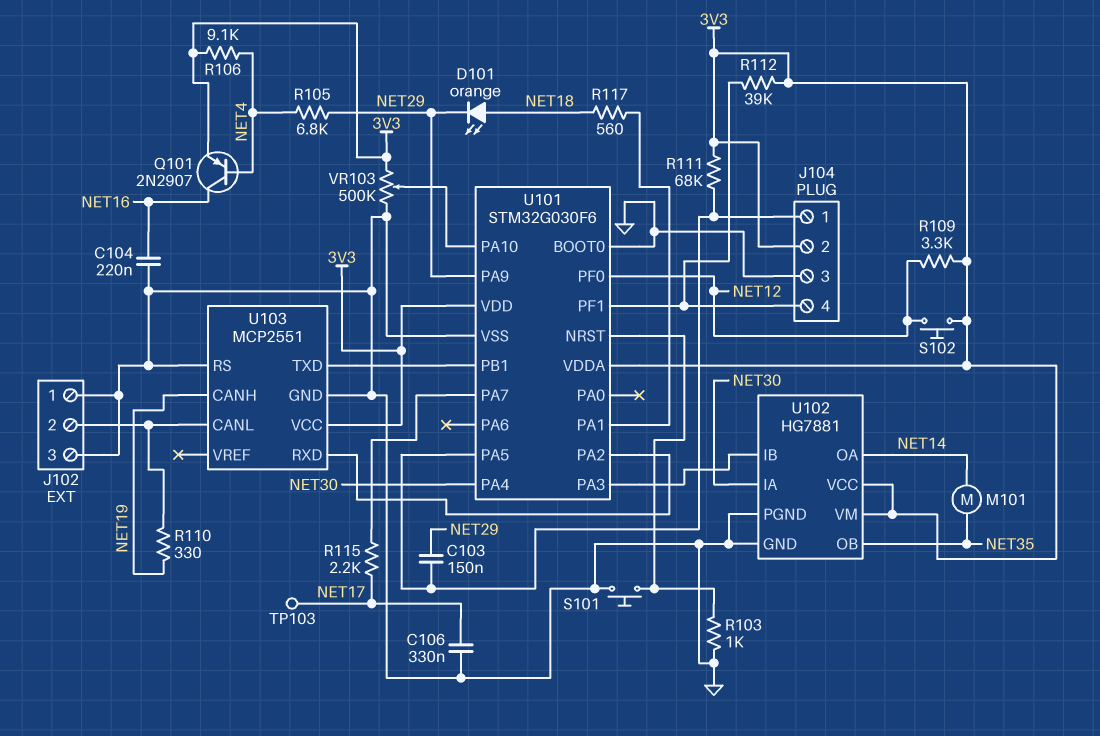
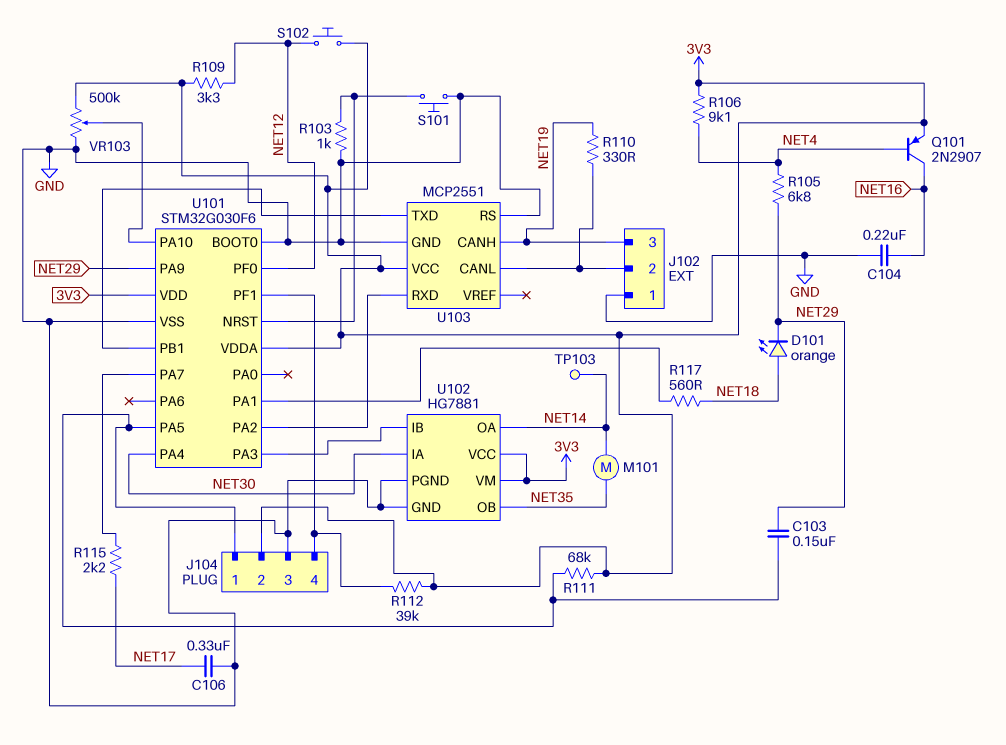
J102 pin 3: GND -> NET19
TP103: test point (NET17) -> test point (NET14)

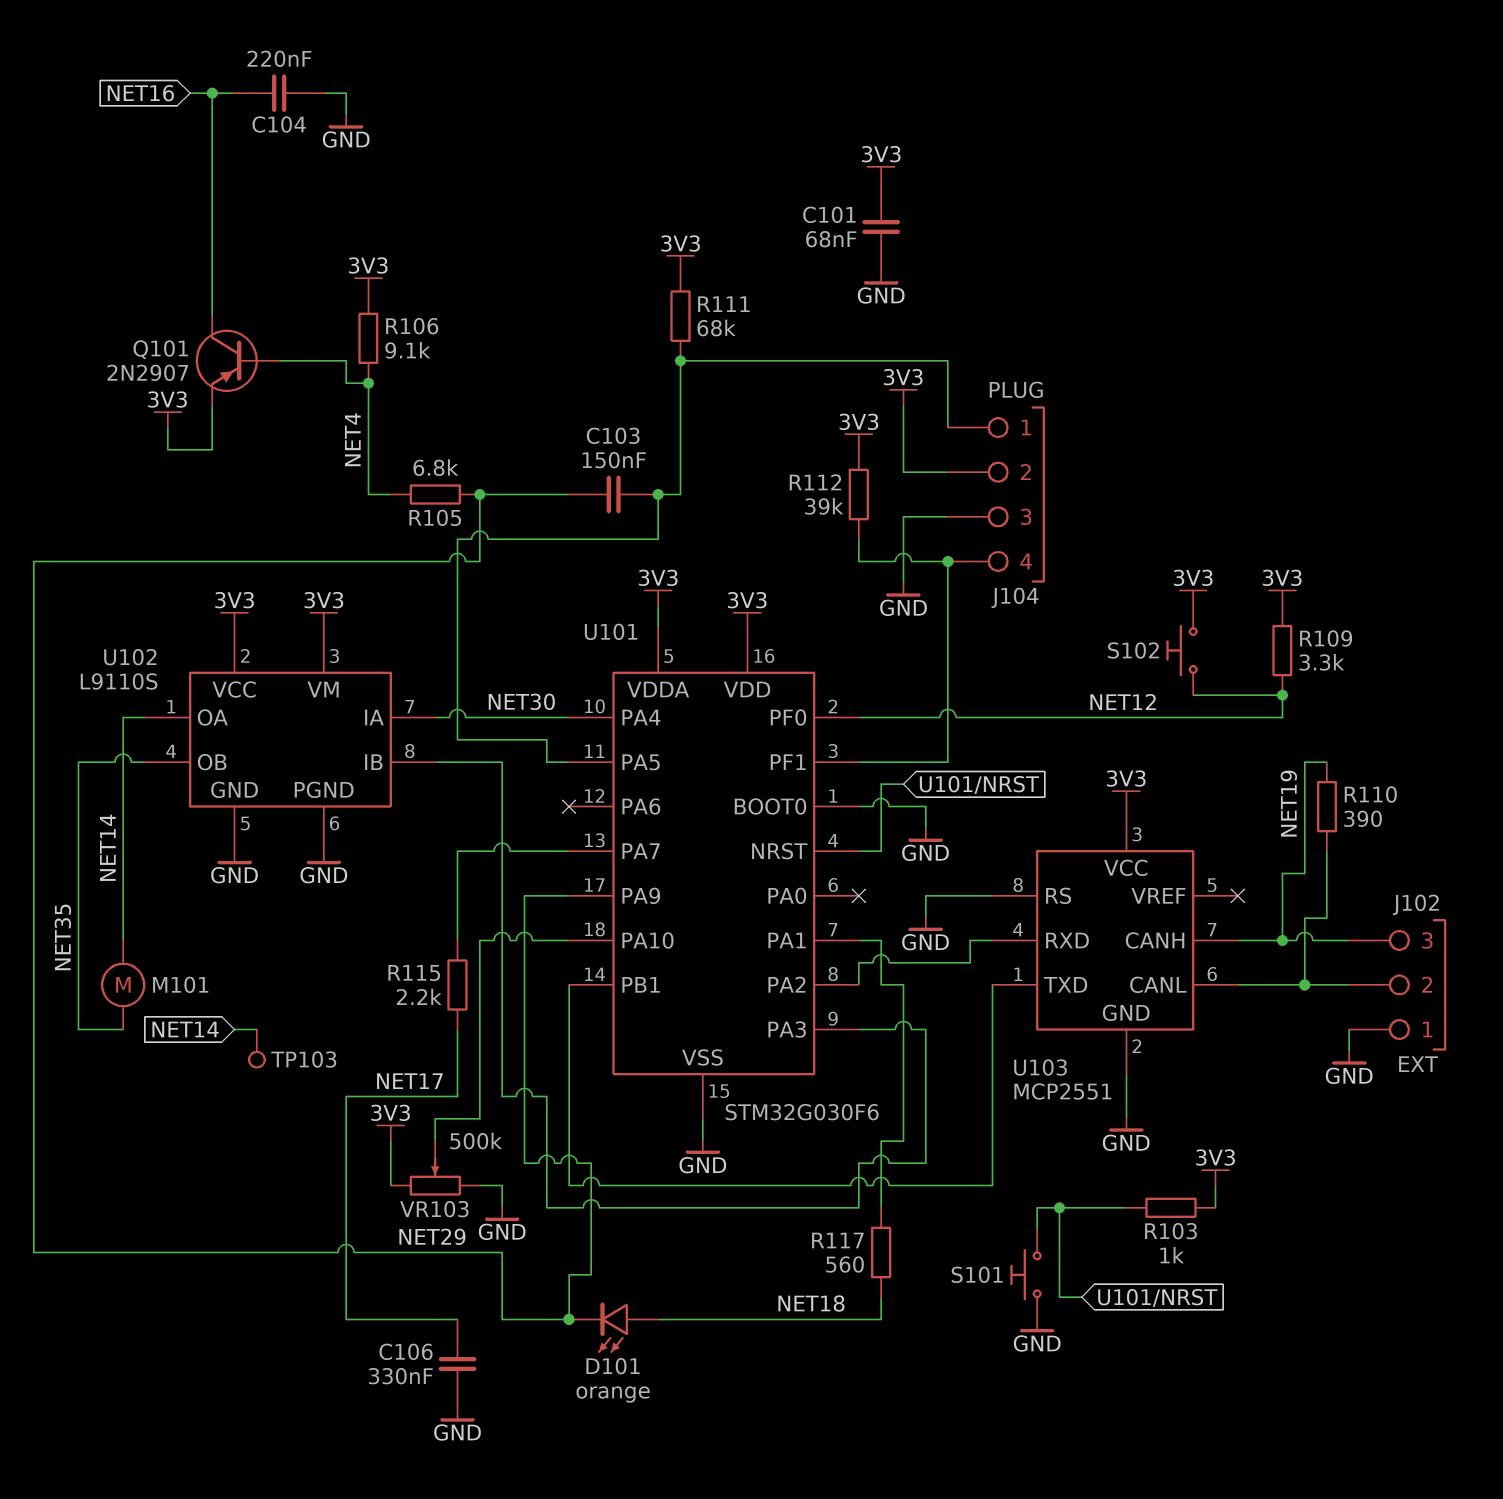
C101: none -> 68nF (3V3, GND)
R103: 1k (GND, U101/NRST) -> 1k (3V3, U101/NRST)
R110: 330 (J102/2, NET19) -> 390 (J102/2, NET19)
U102: HG7881 -> L9110S

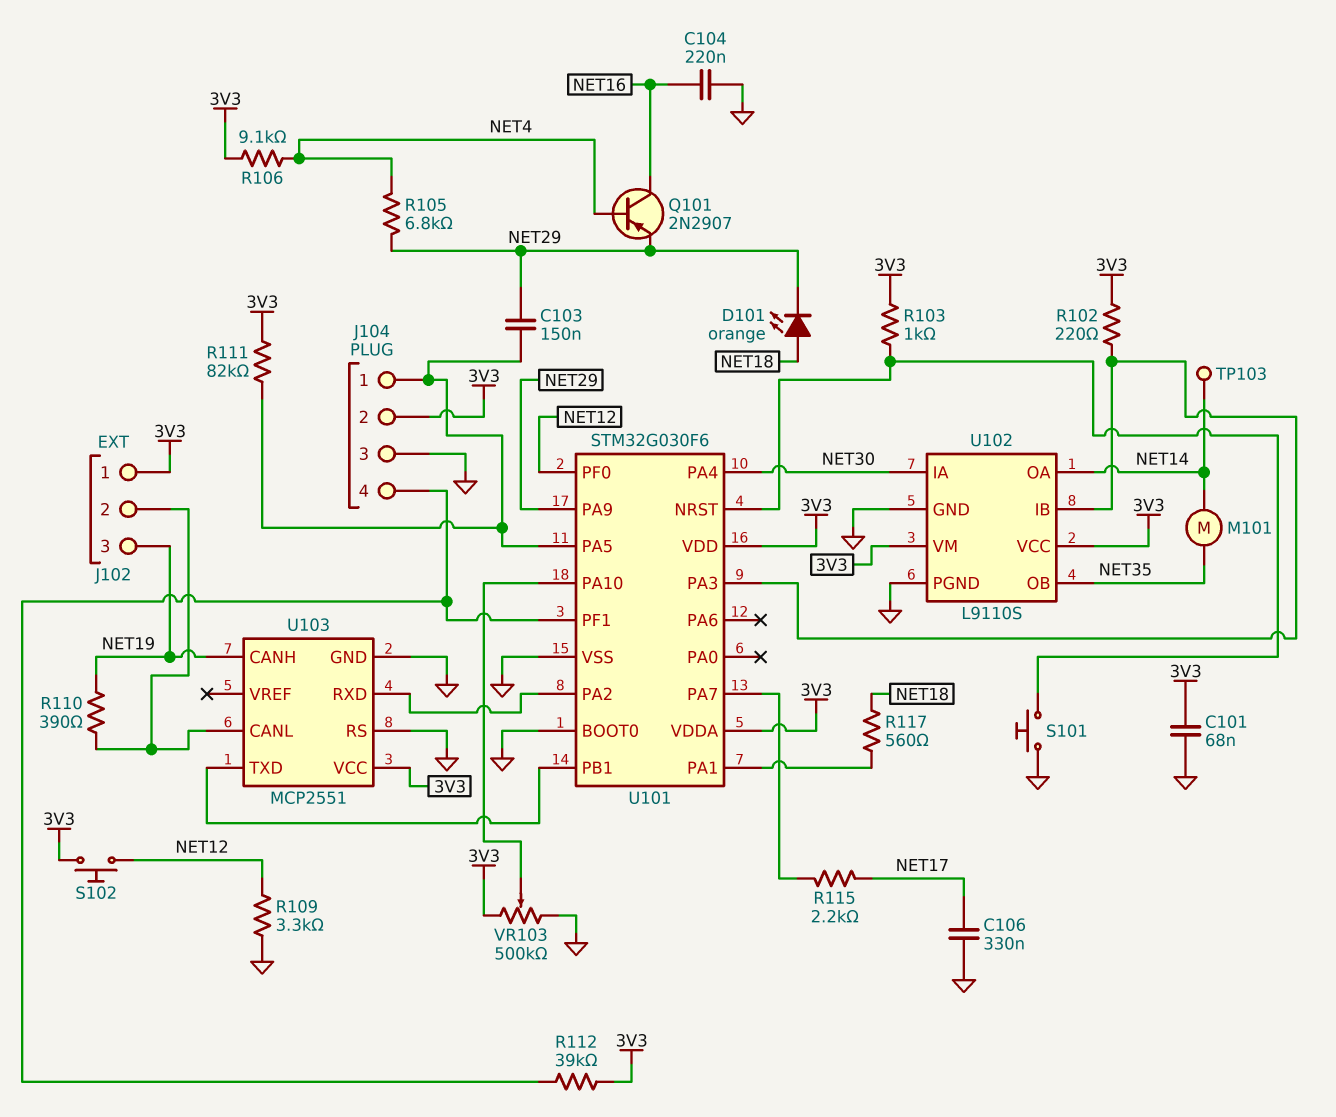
J102 pin 1: GND -> 3V3
Q101: PNP 2N2907 (B NET4, C NET16, E 3V3) -> PNP 2N2907 (B NET4, C NET16, E NET29)
R102: none -> 220 (3V3, U101/PA3)
R109: 3.3k (3V3, NET12) -> 3.3k (GND, NET12)
R111: 68k (3V3, J104/1) -> 82k (3V3, J104/1)

